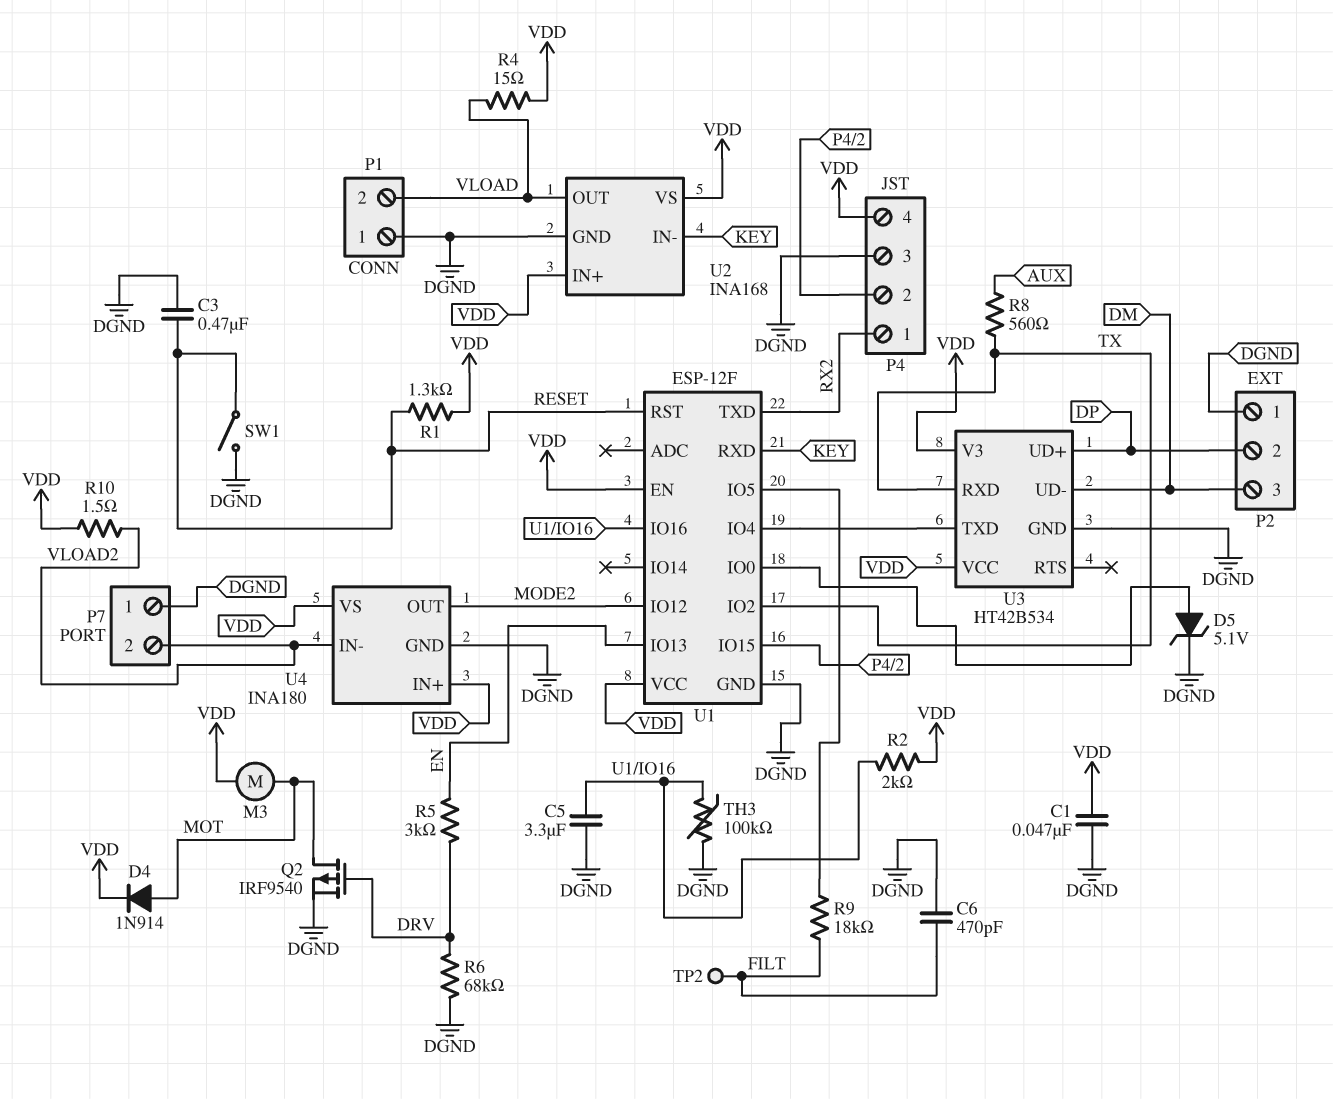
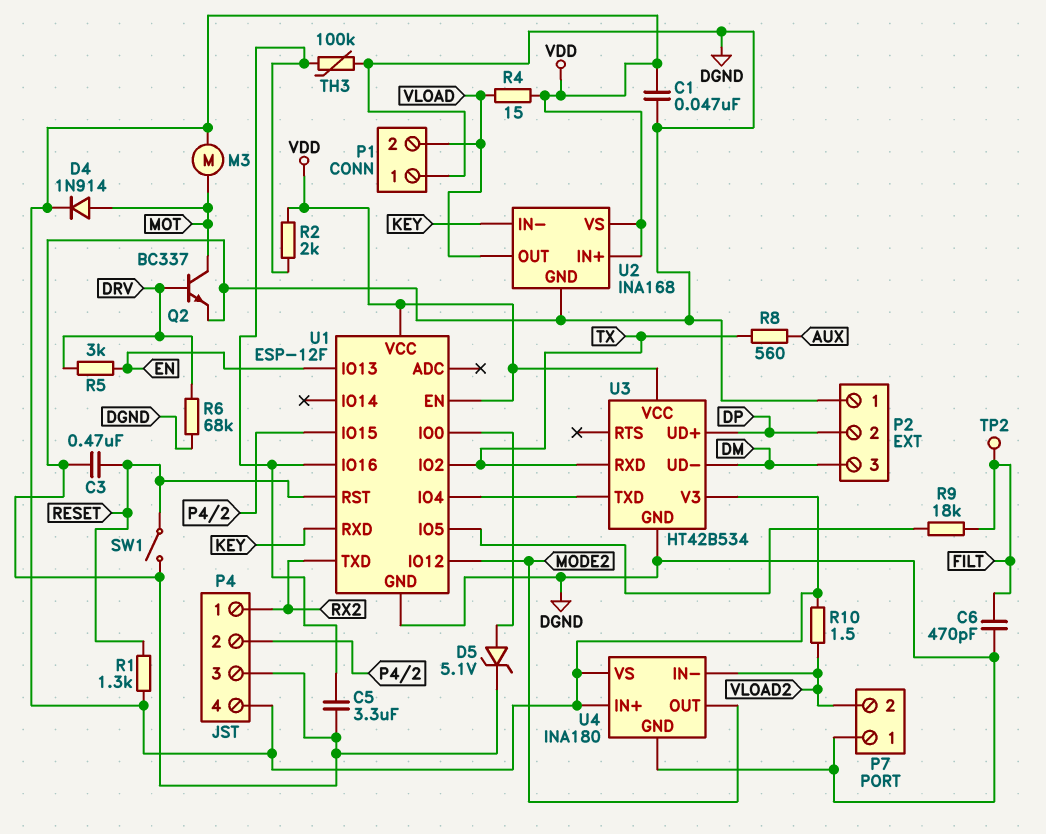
Q2: PMOS IRF9540 (G DRV, D MOT, S DGND) -> NPN BC337 (B DRV, C MOT, E DGND)

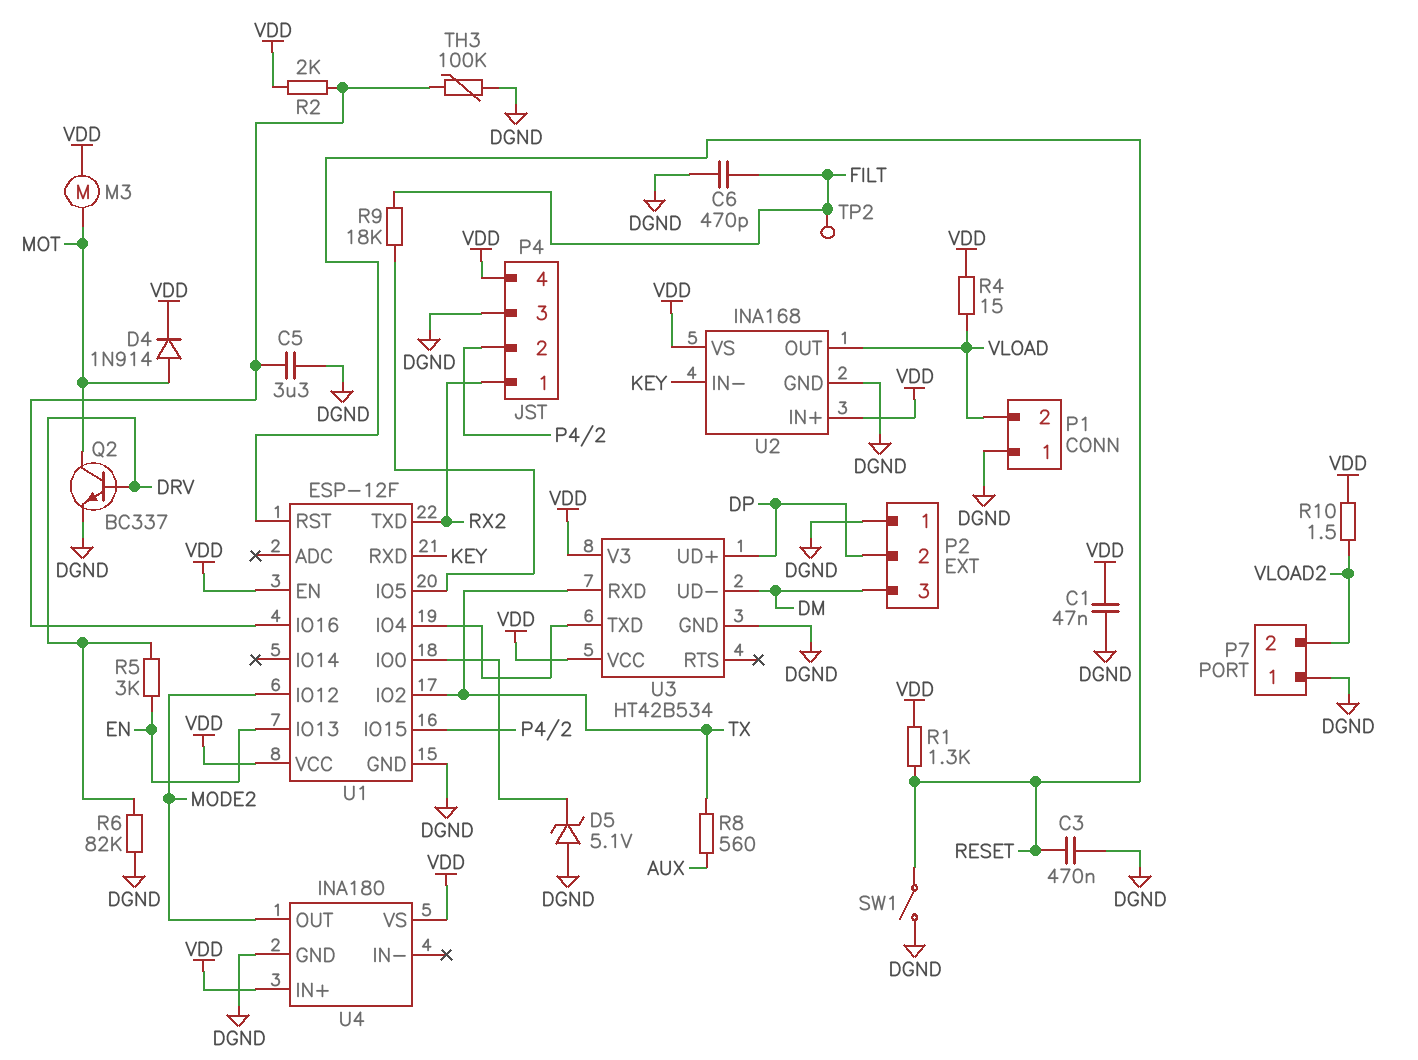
D5: zener 5.1V (A U1/IO0, K DGND) -> zener 5.1V (A DGND, K U1/IO0)
R6: 68k (DGND, DRV) -> 82k (DGND, DRV)
U4 pin IN-: VLOAD2 -> none

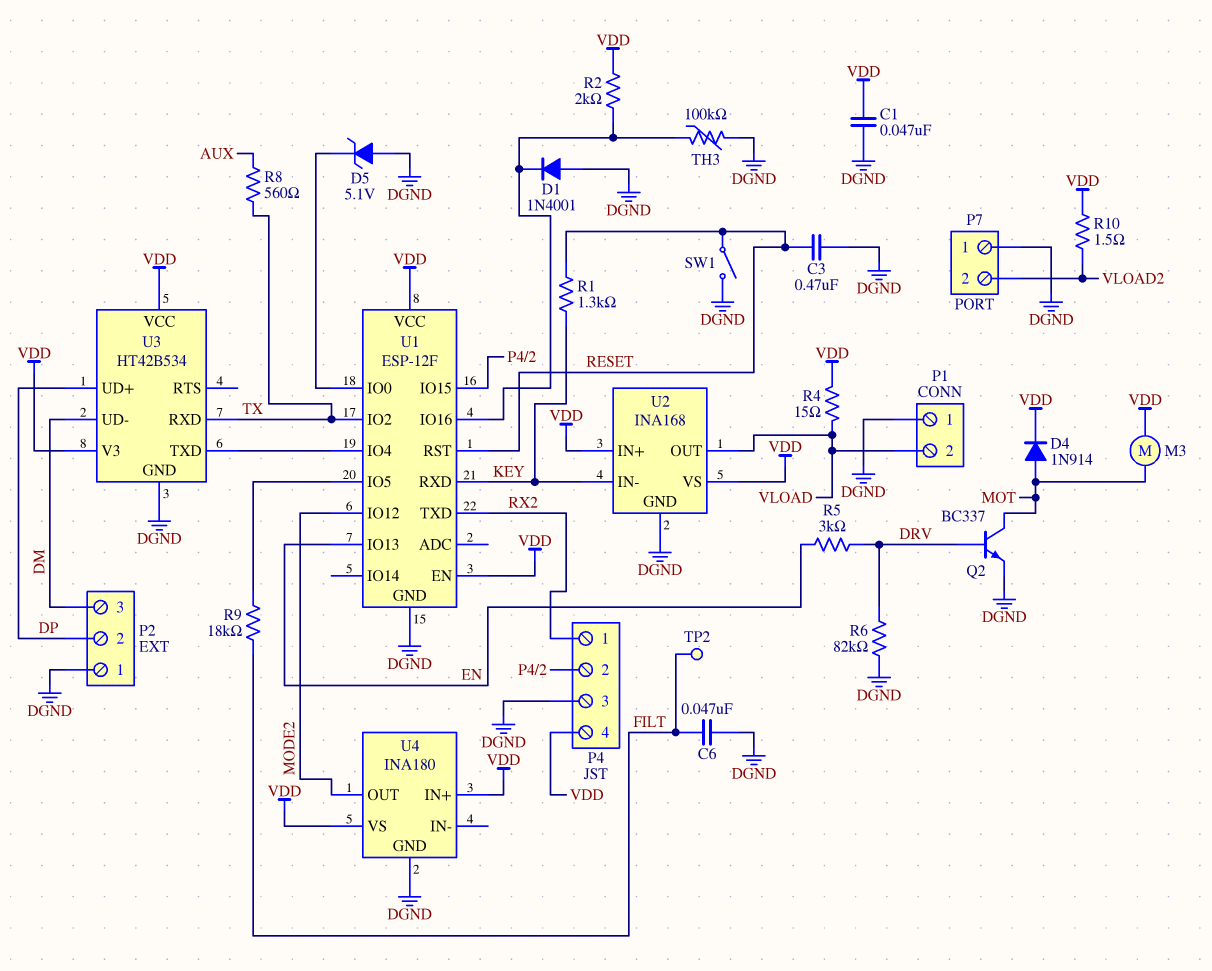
C5: 3.3uF (DGND, U1/IO16) -> none
C6: 470pF (DGND, FILT) -> 47nF (DGND, FILT)
D1: none -> diode 1N4001 (A DGND, K U1/IO16)
R1: 1.3k (RESET, VDD) -> 1.3k (KEY, RESET)

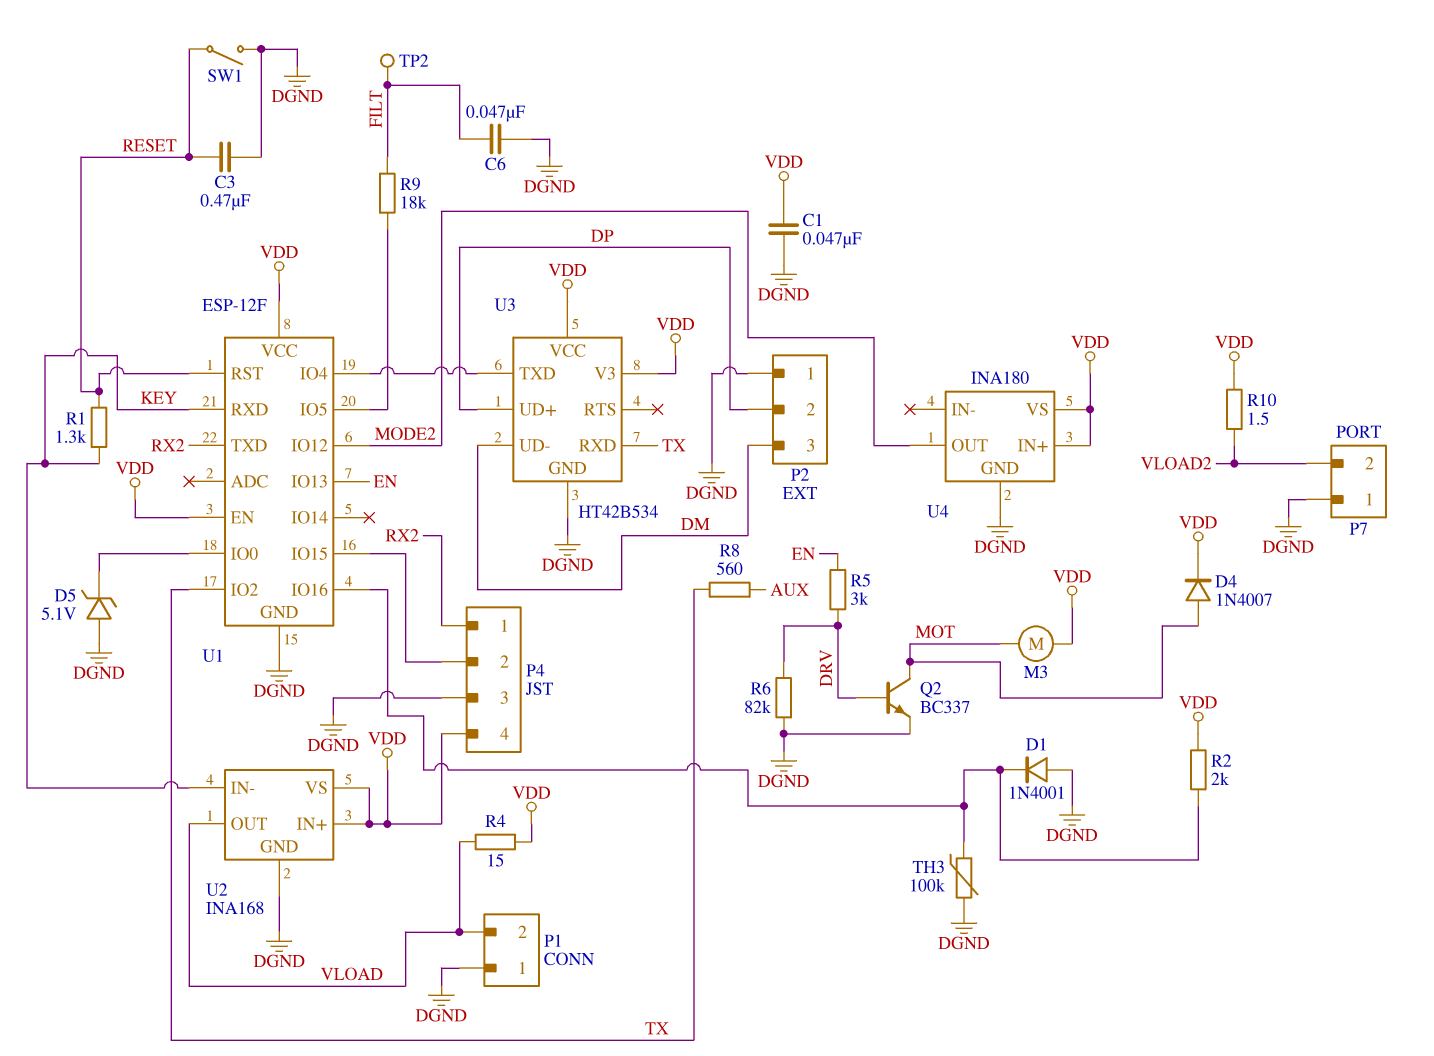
D4: diode 1N914 (A MOT, K VDD) -> diode 1N4007 (A MOT, K VDD)

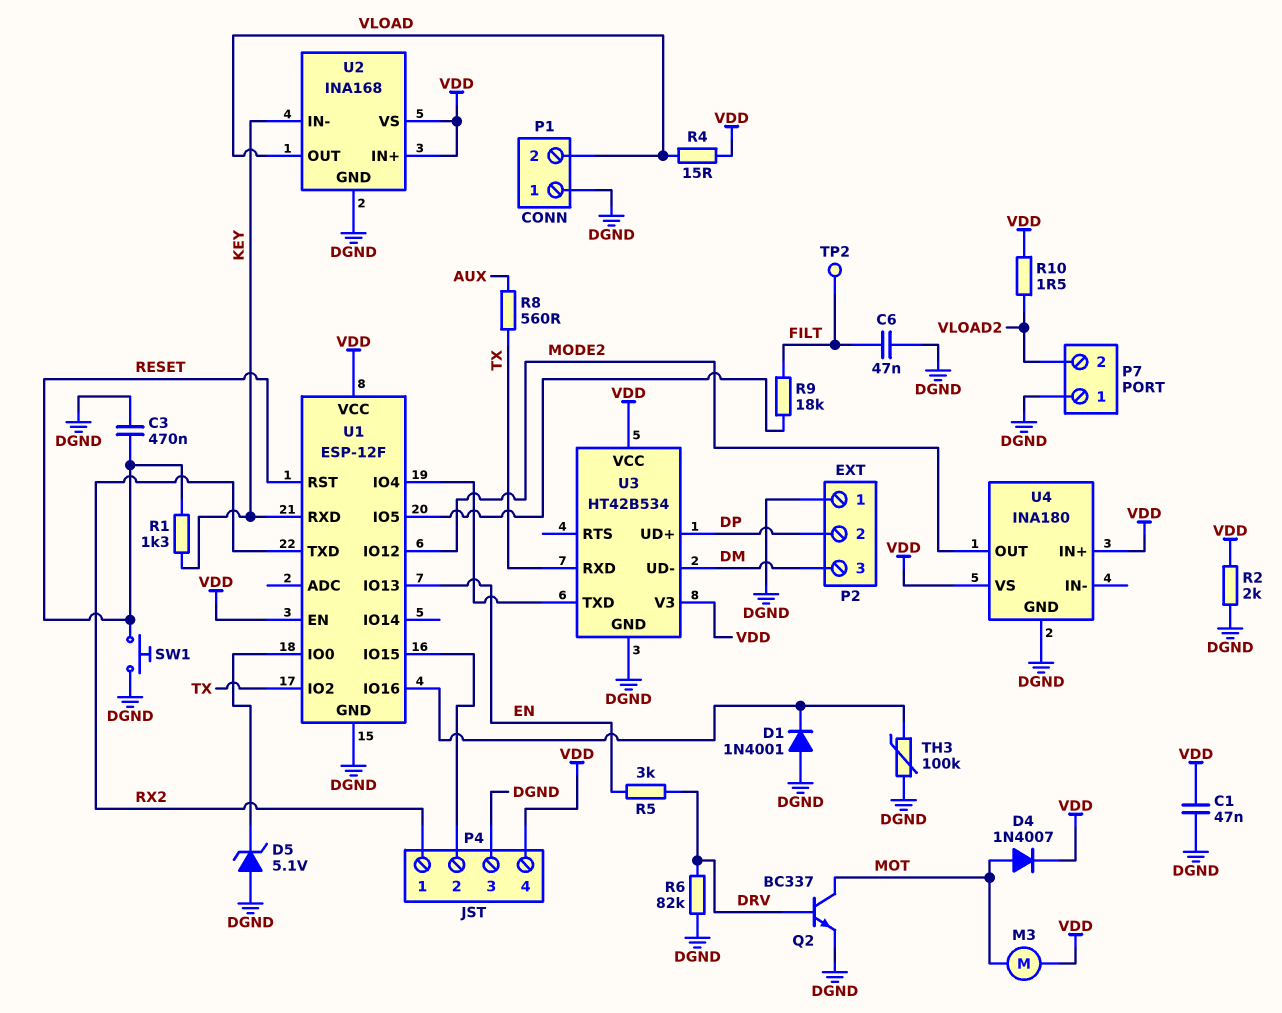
R2: 2k (U1/IO16, VDD) -> 2k (DGND, VDD)
SW1: switch (DGND, RESET) -> button (DGND, RESET)

